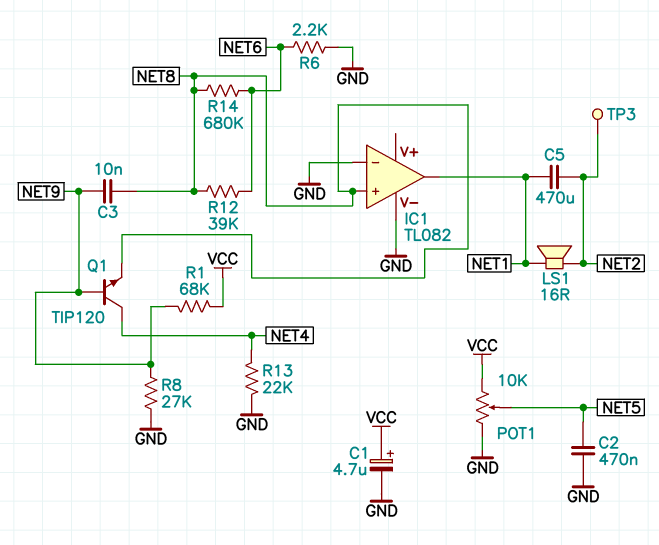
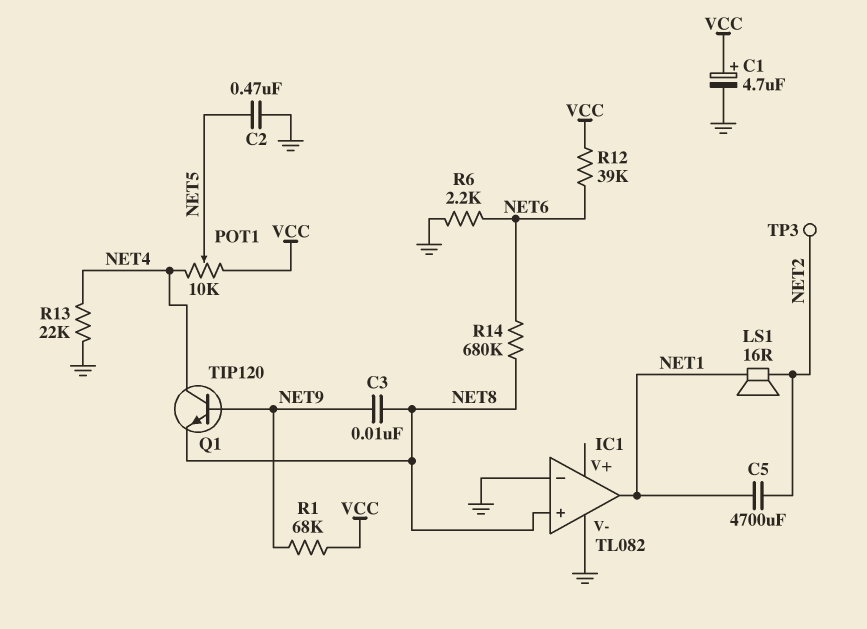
C5: 470uF (NET1, NET2) -> 4700uF (NET1, NET2)
POT1: 10k (GND, VCC, wiper NET5) -> 10k (NET4, VCC, wiper NET5)
R8: 27k (GND, NET9) -> none
R12: 39k (NET6, NET8) -> 39k (NET6, VCC)

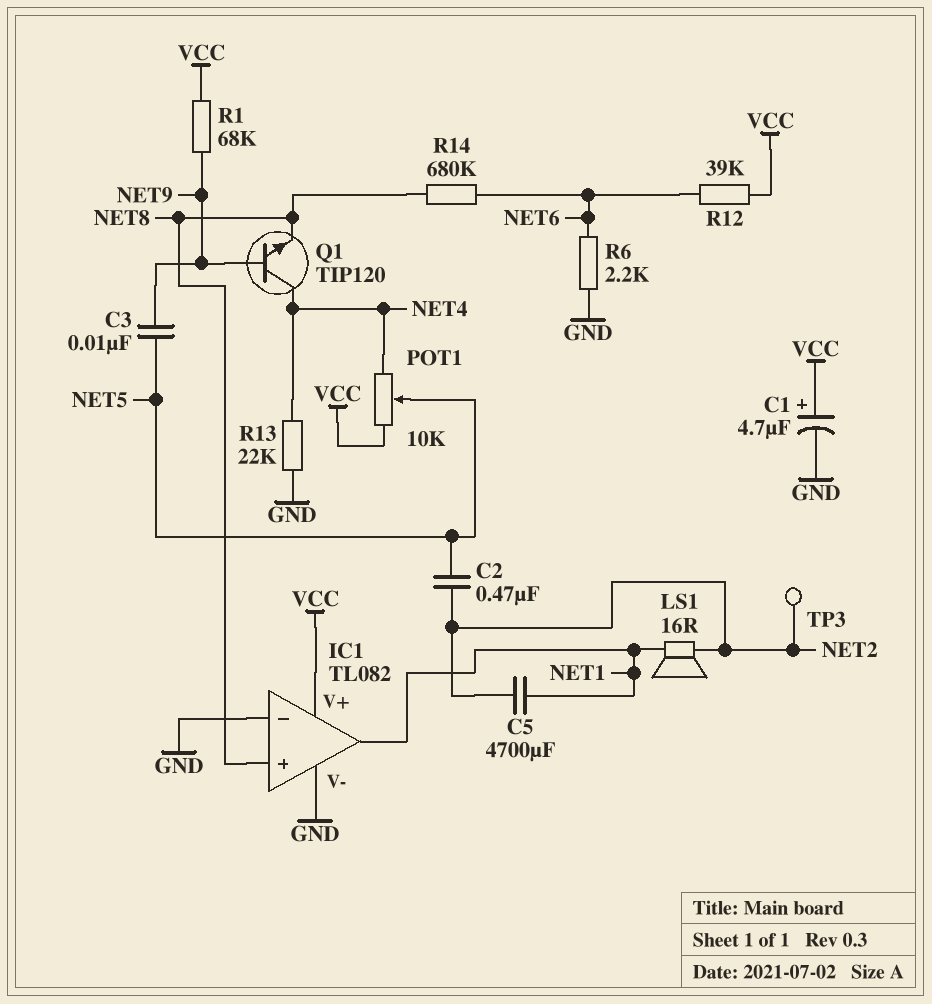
C2: 470nF (GND, NET5) -> 470nF (NET2, NET5)
C3: 10nF (NET8, NET9) -> 10nF (NET5, NET9)
IC1 pin V+: none -> VCC

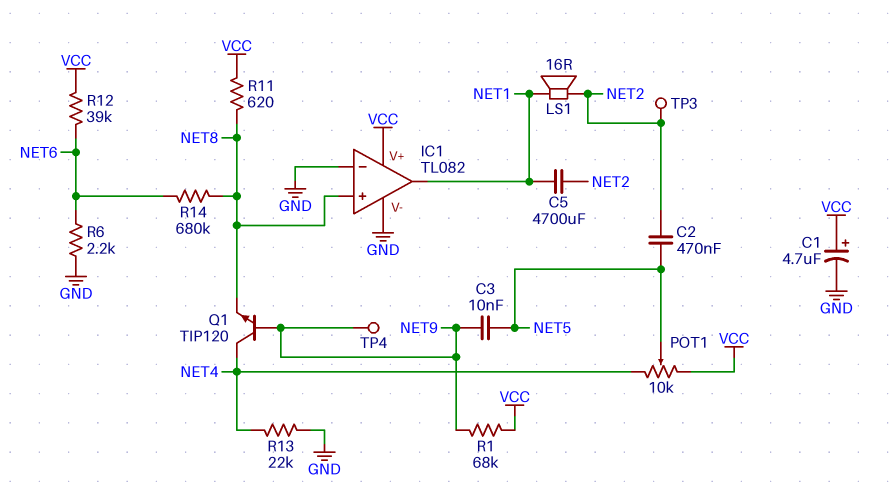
R11: none -> 620 (NET8, VCC)
TP4: none -> test point (NET9)

